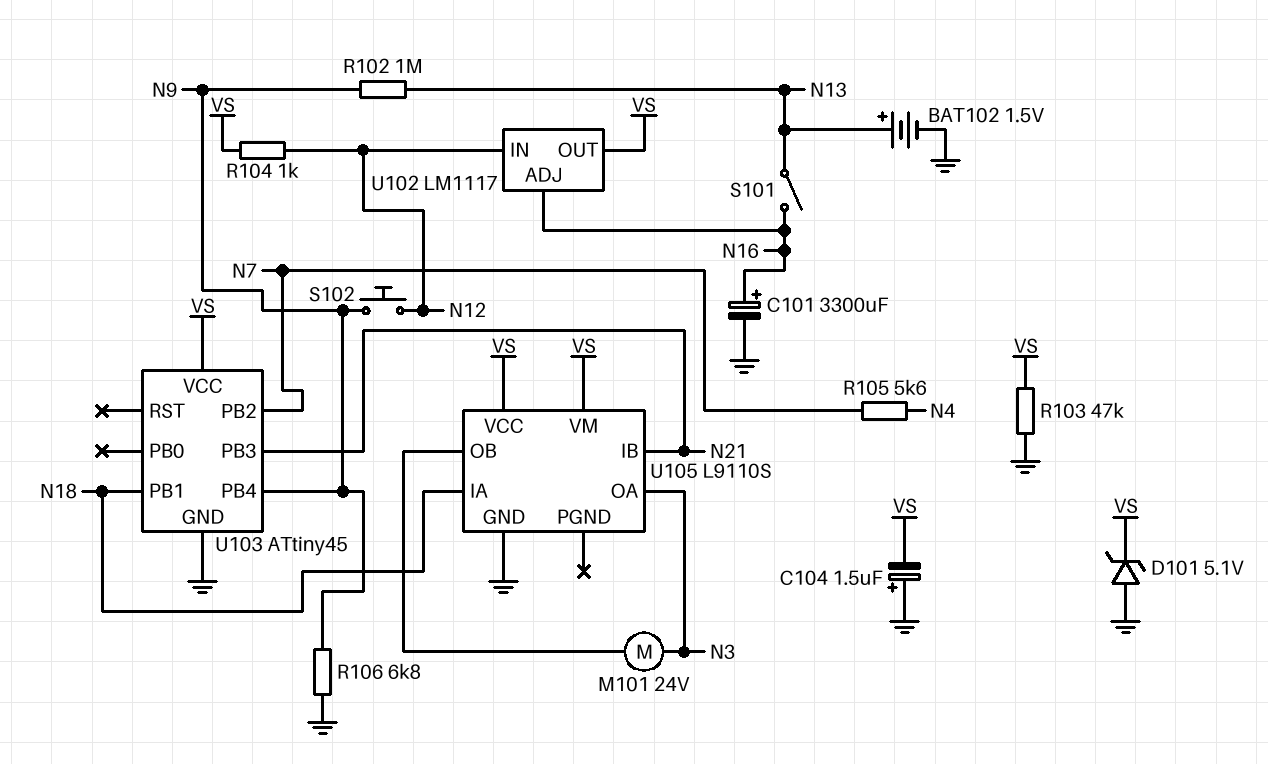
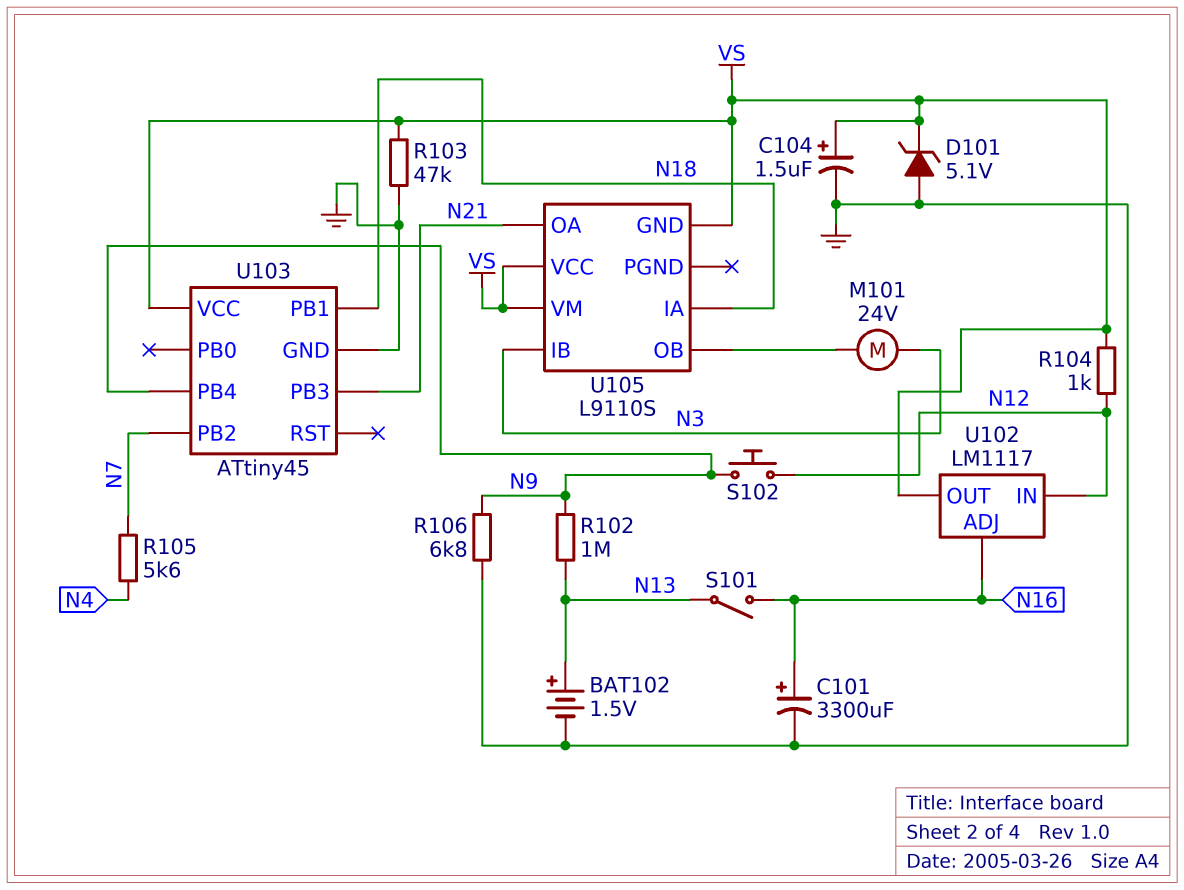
C104: 1.5uF (plus GND, minus VS) -> 1.5uF (plus VS, minus GND)
U105 pin GND: GND -> VS
U105 pin IB: N21 -> N3
U105 pin OA: N3 -> N21

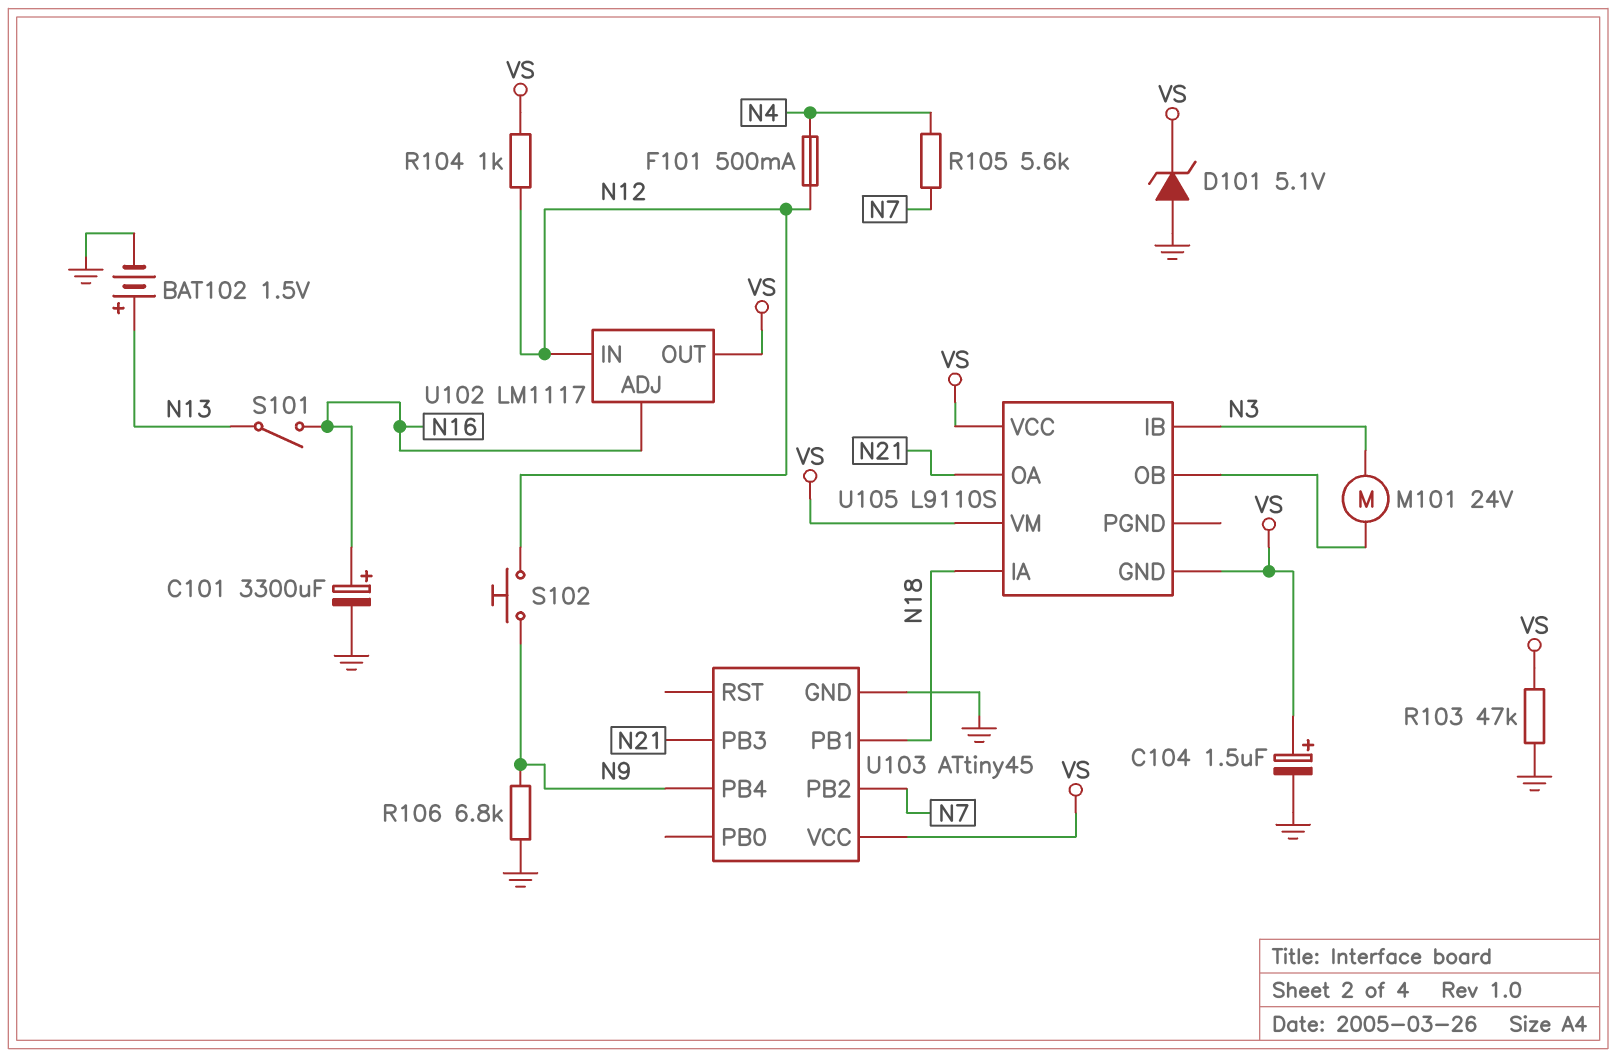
F101: none -> 500mA (N4, N12)
R102: 1M (N9, N13) -> none

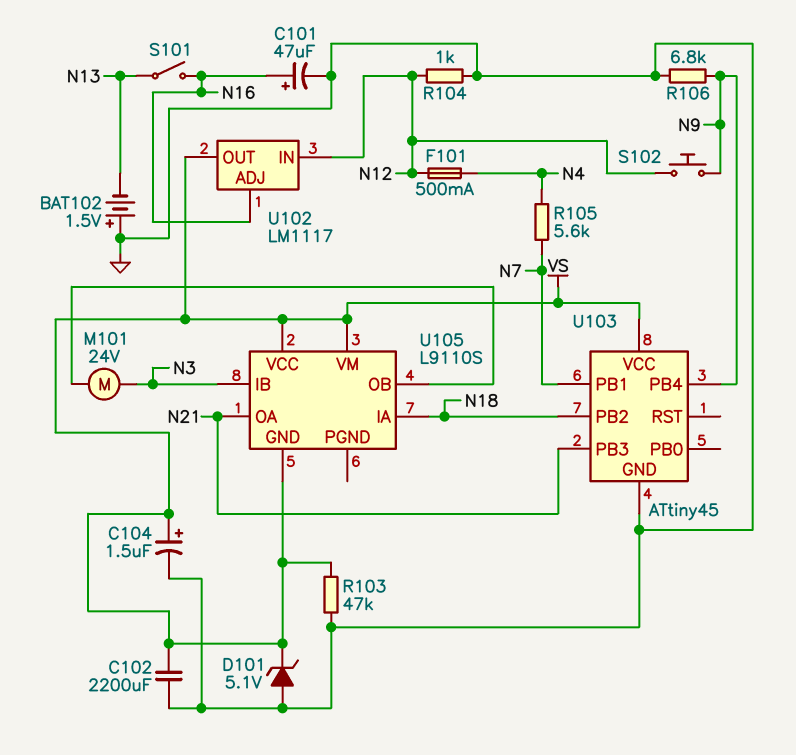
BAT102: 1.5V (plus N13, minus GND) -> 1.5V (plus GND, minus N13)
C101: 3300uF (plus N16, minus GND) -> 47uF (plus N16, minus GND)
C102: none -> 2200uF (GND, VS)
R104: 1k (N12, VS) -> 1k (GND, N12)
U103 pin PB1: N18 -> N7
U103 pin PB2: N7 -> N18

